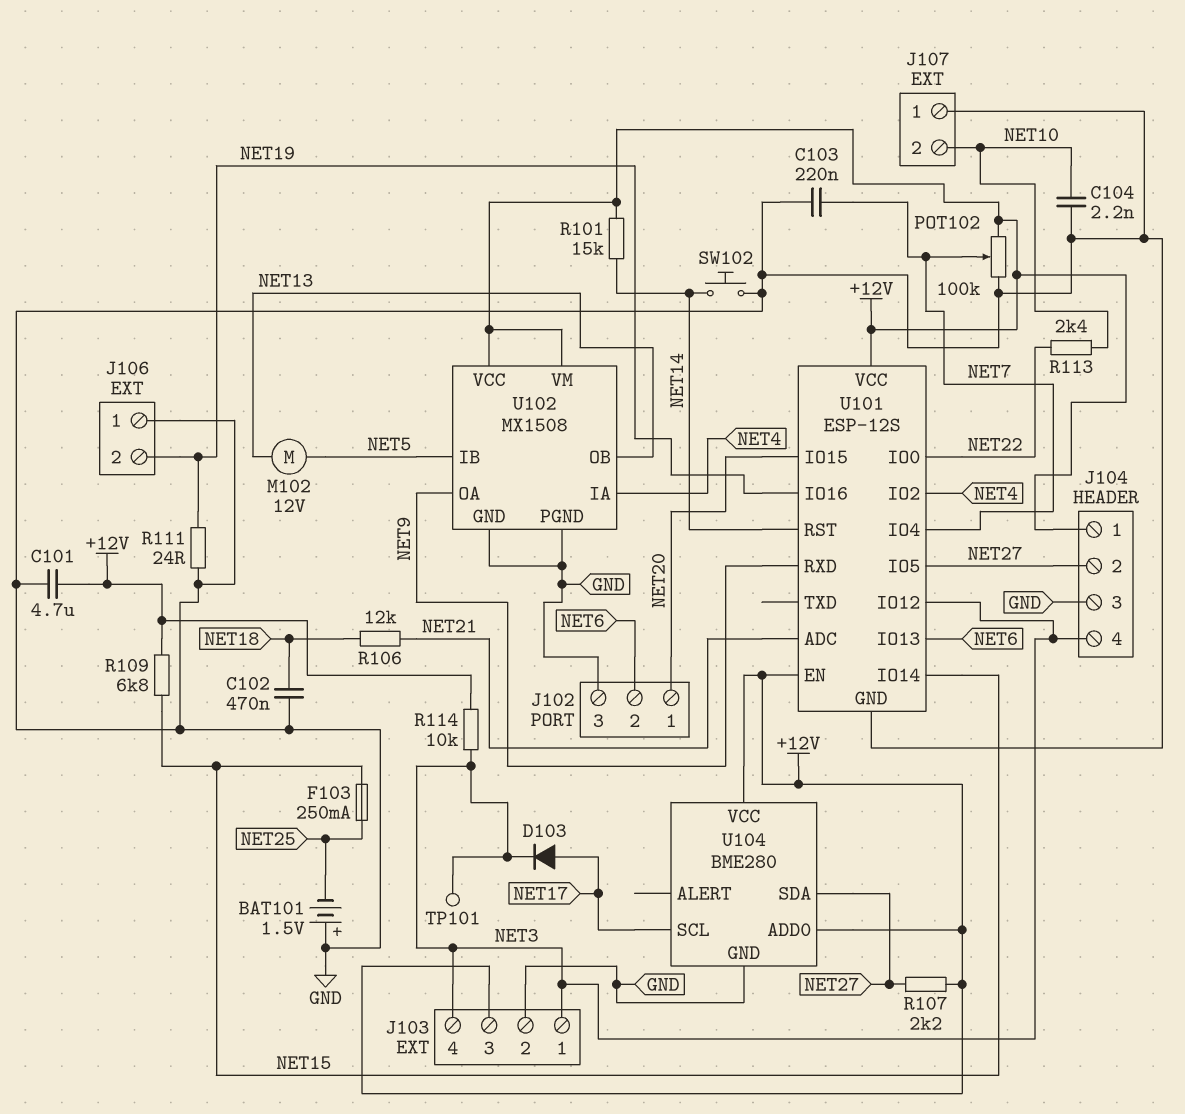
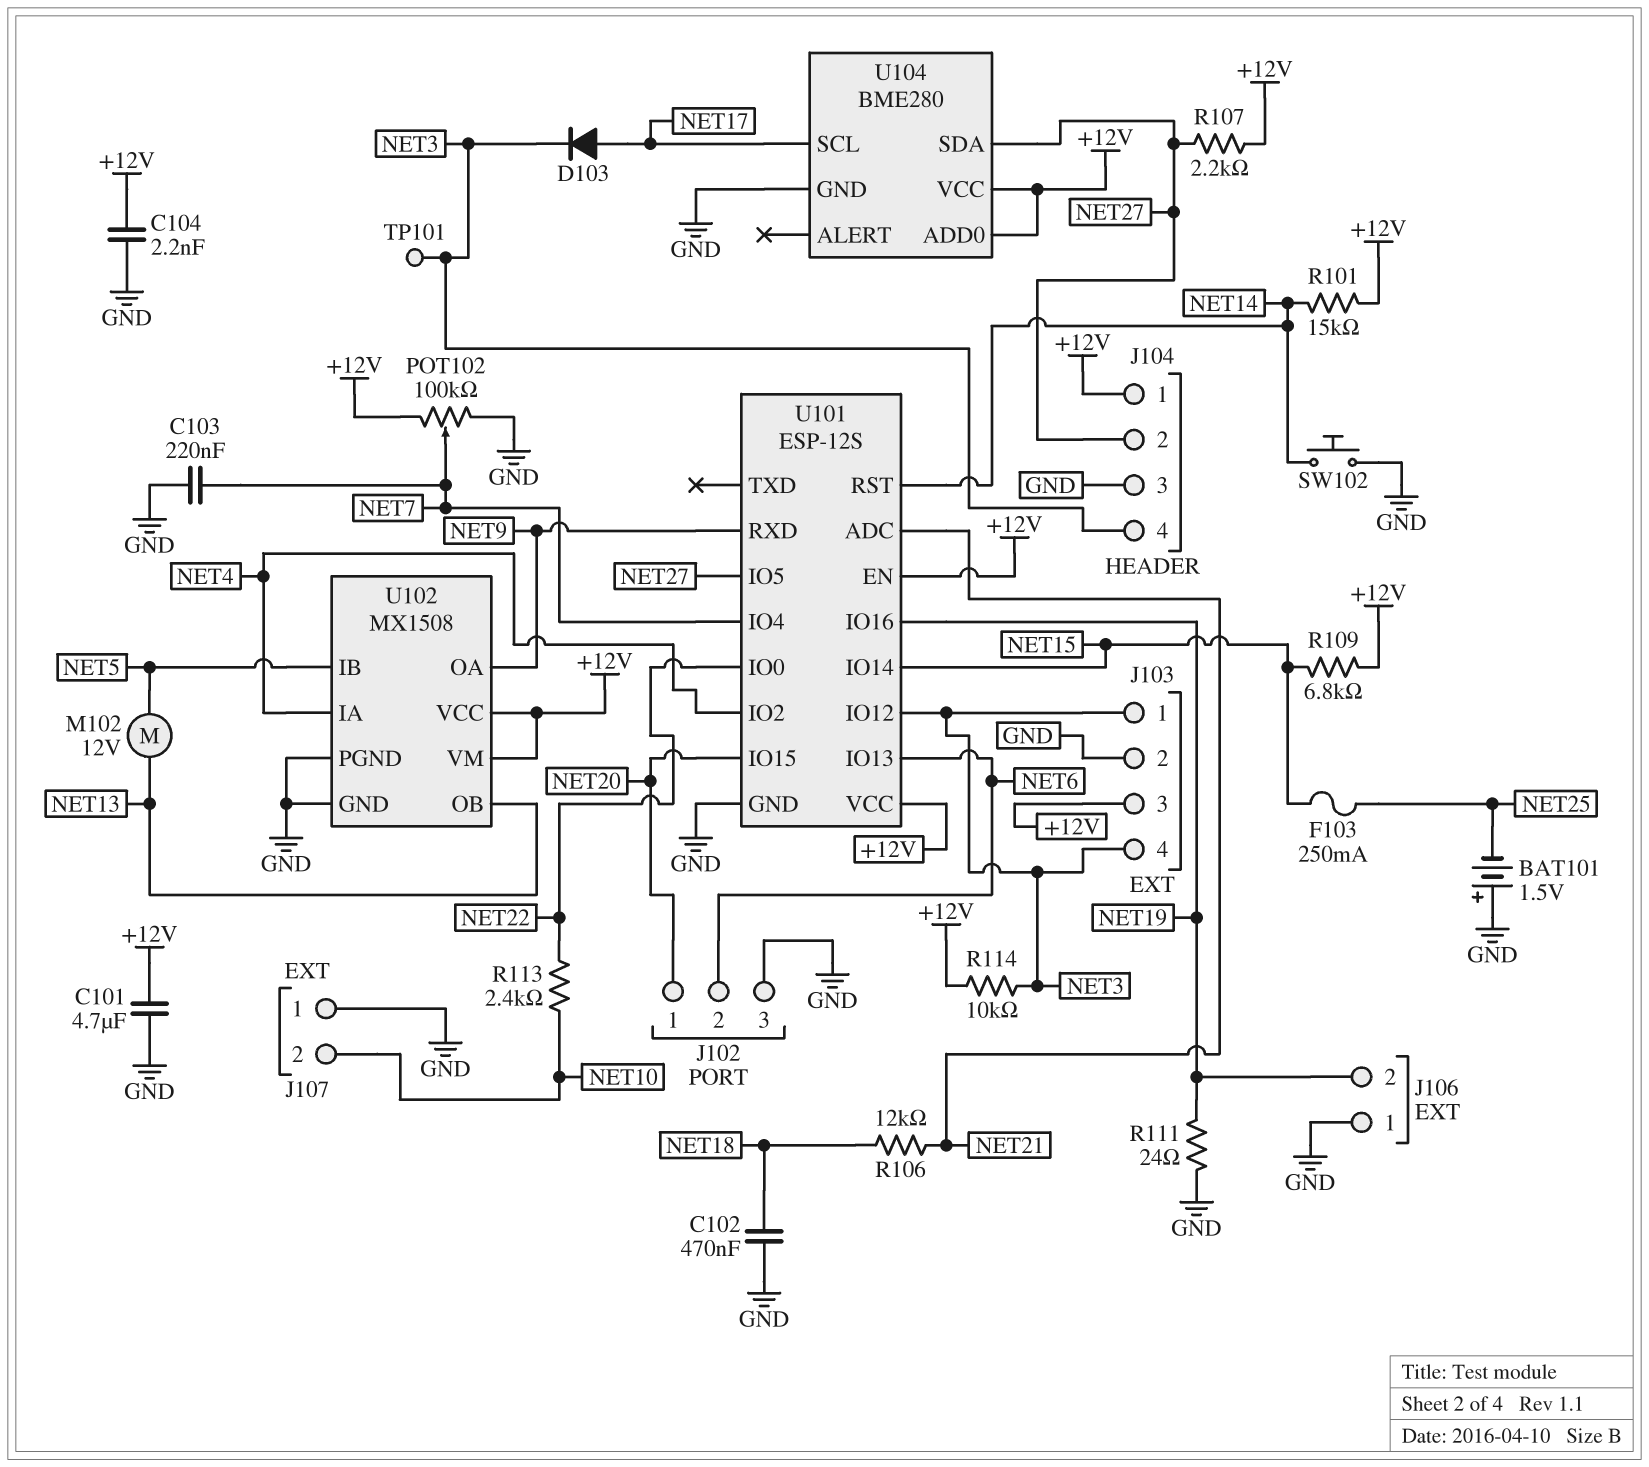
C104: 2.2nF (GND, NET10) -> 2.2nF (+12V, GND)

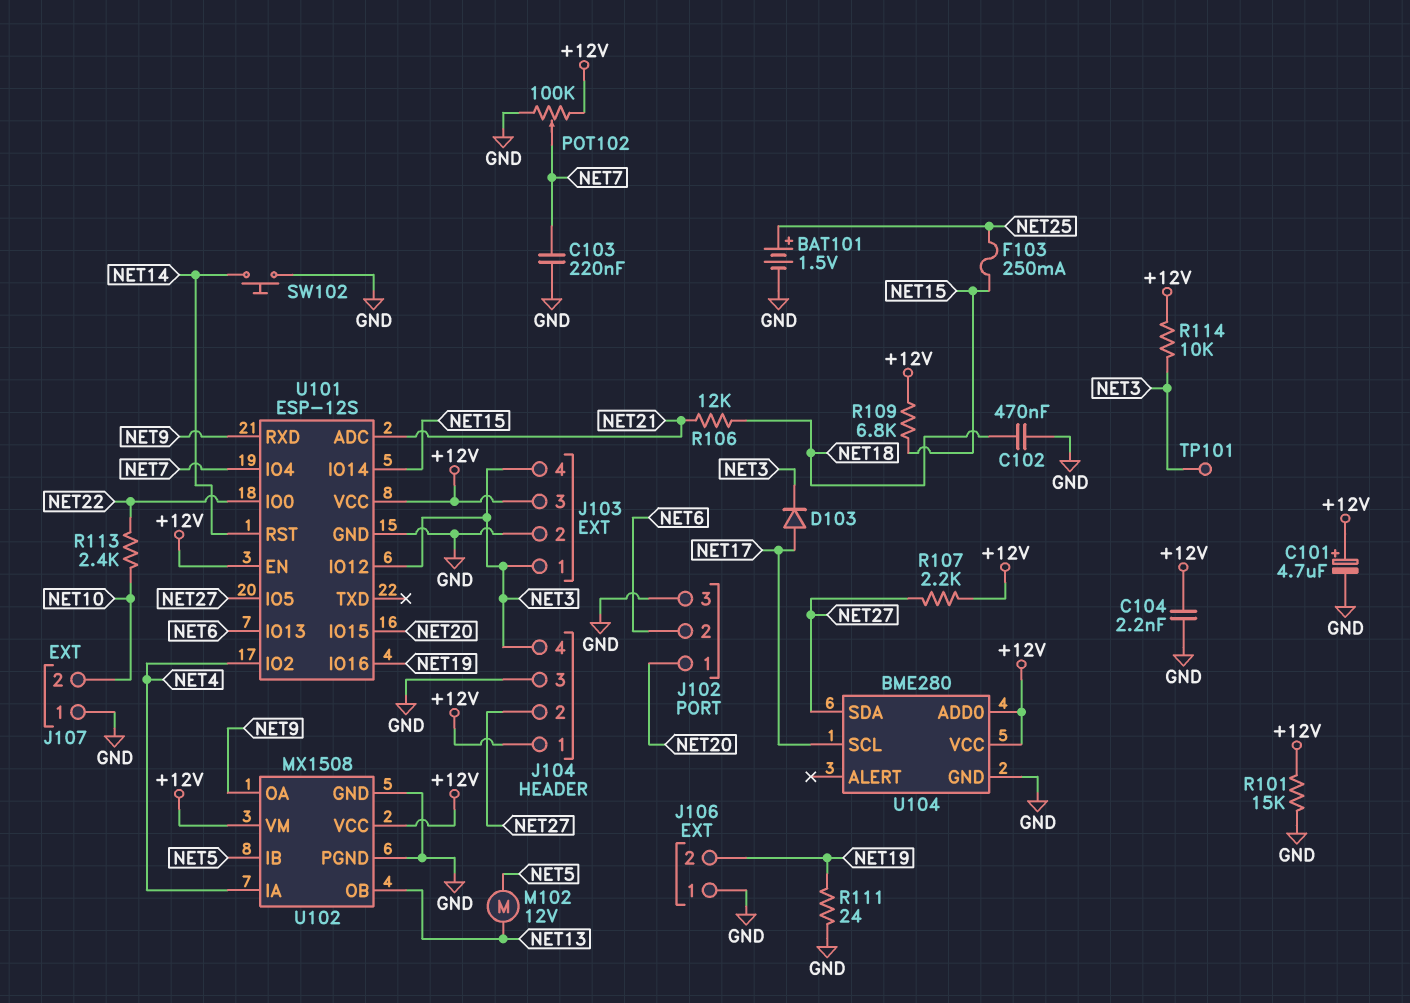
BAT101: 1.5V (plus GND, minus NET25) -> 1.5V (plus NET25, minus GND)
C101: 4.7uF (+12V, GND) -> 4.7uF (plus +12V, minus GND)
R101: 15k (+12V, NET14) -> 15k (+12V, GND)

